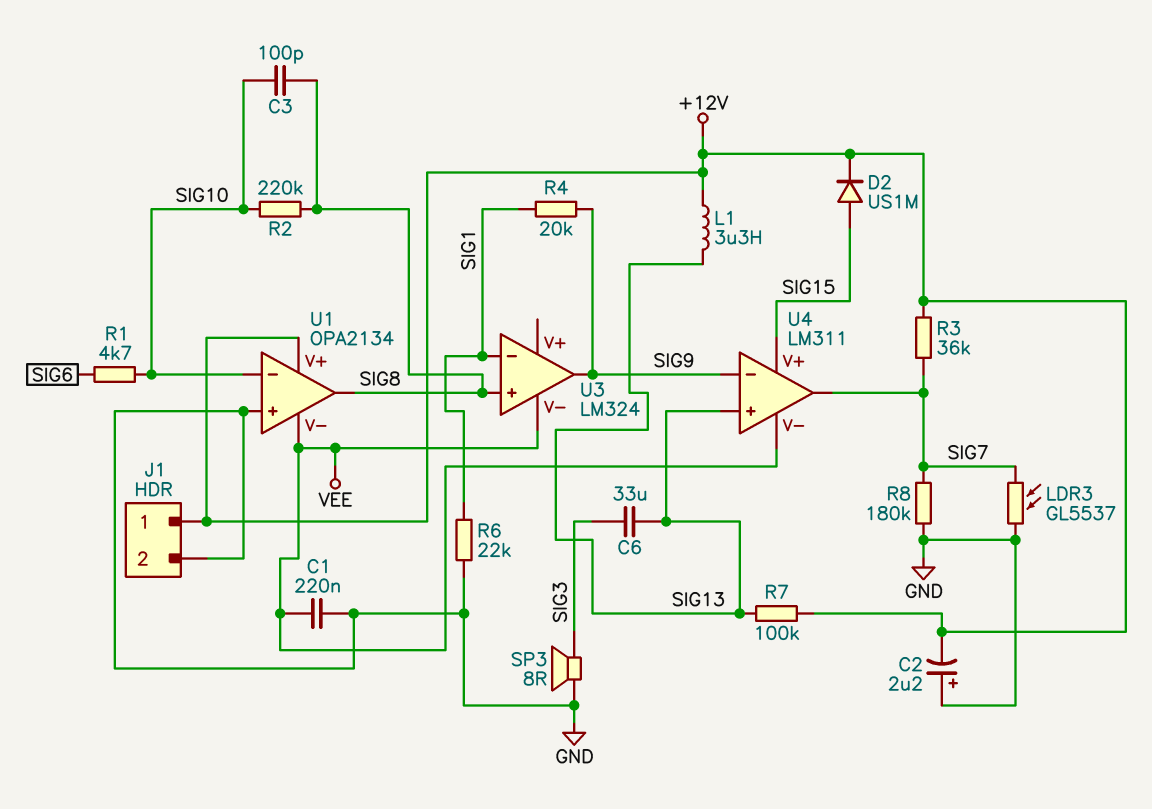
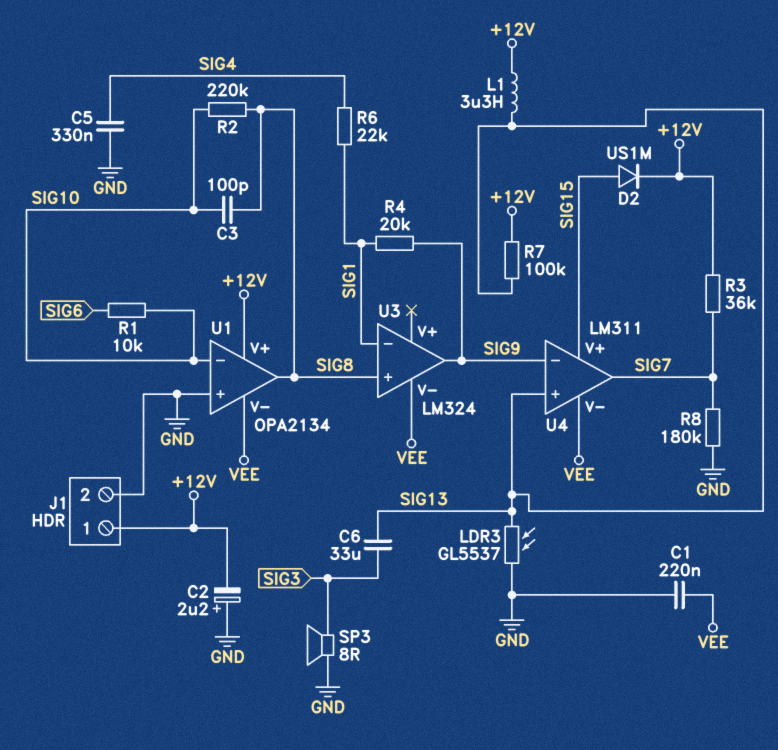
C5: none -> 330nF (GND, SIG4)
LDR3: GL5537 (GND, SIG7) -> GL5537 (GND, SIG13)
R1: 4.7k (SIG6, SIG10) -> 10k (SIG6, SIG10)
R6: 22k (GND, SIG1) -> 22k (SIG1, SIG4)

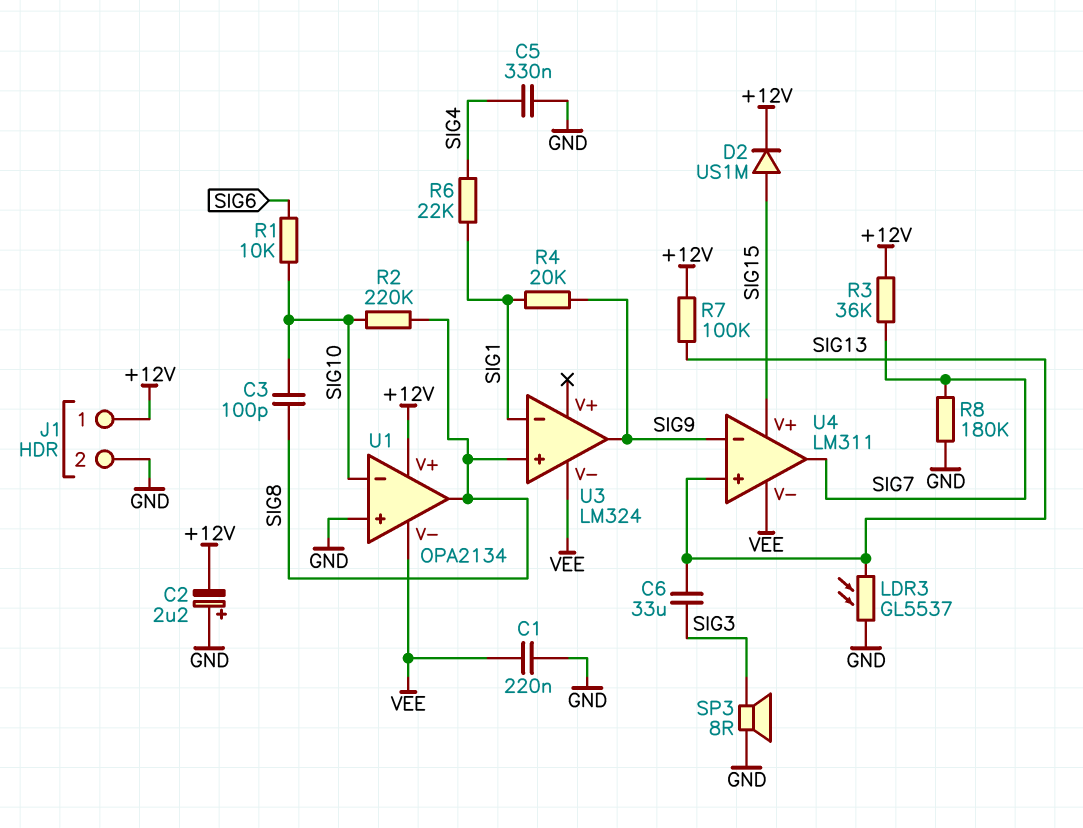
L1: 3.3uH (+12V, SIG13) -> none

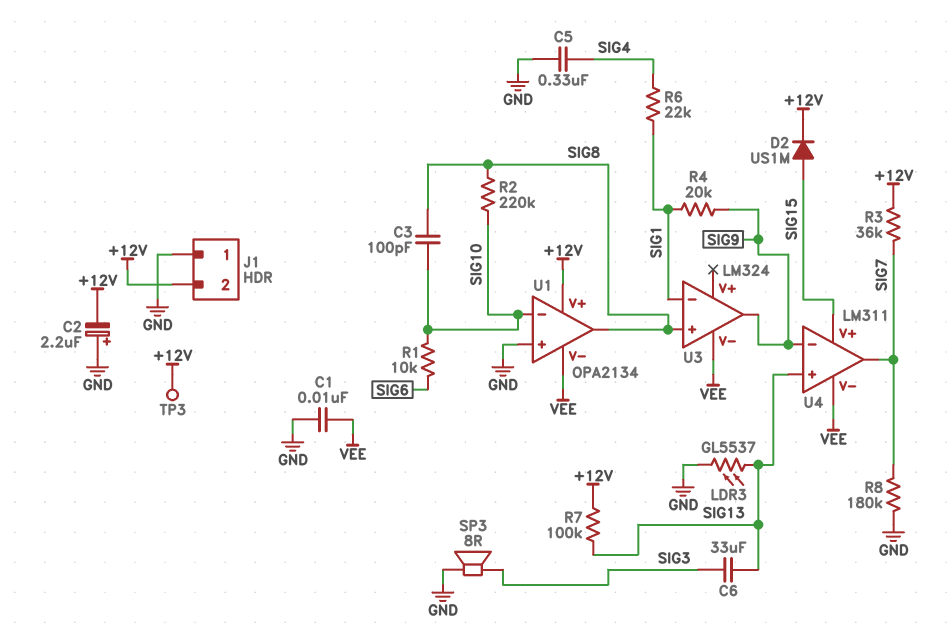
C1: 220nF (GND, VEE) -> 10nF (GND, VEE)
J1 pin 1: +12V -> GND
J1 pin 2: GND -> +12V
TP3: none -> test point (+12V)

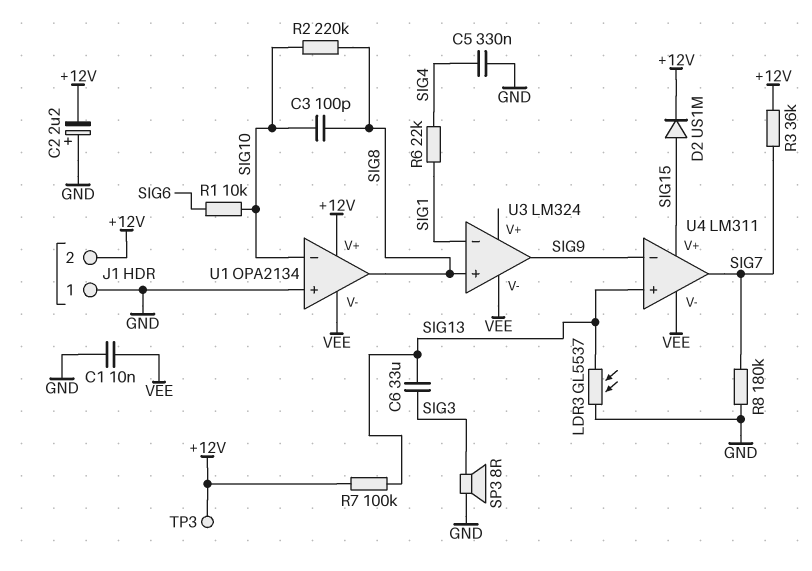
R4: 20k (SIG1, SIG9) -> none

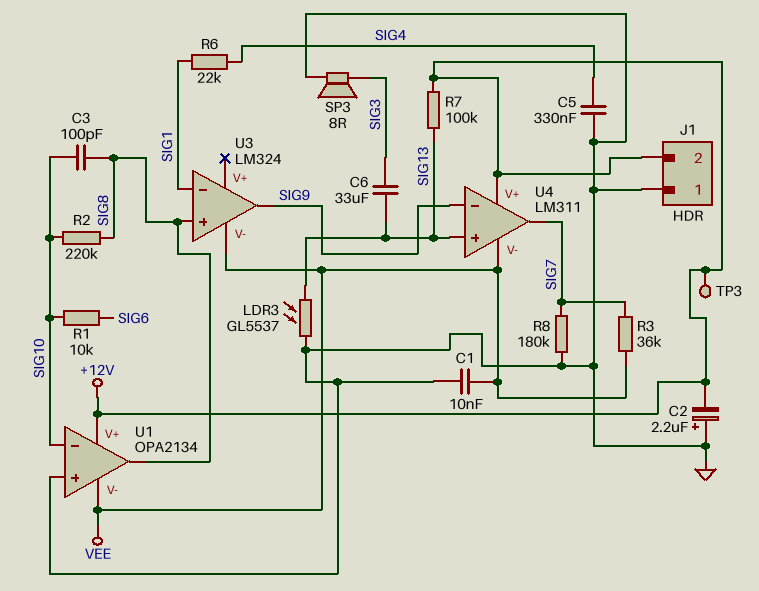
D2: diode US1M (A SIG15, K +12V) -> none
R3: 36k (+12V, SIG7) -> 36k (SIG7, VEE)
U4 pin V+: SIG15 -> +12V

